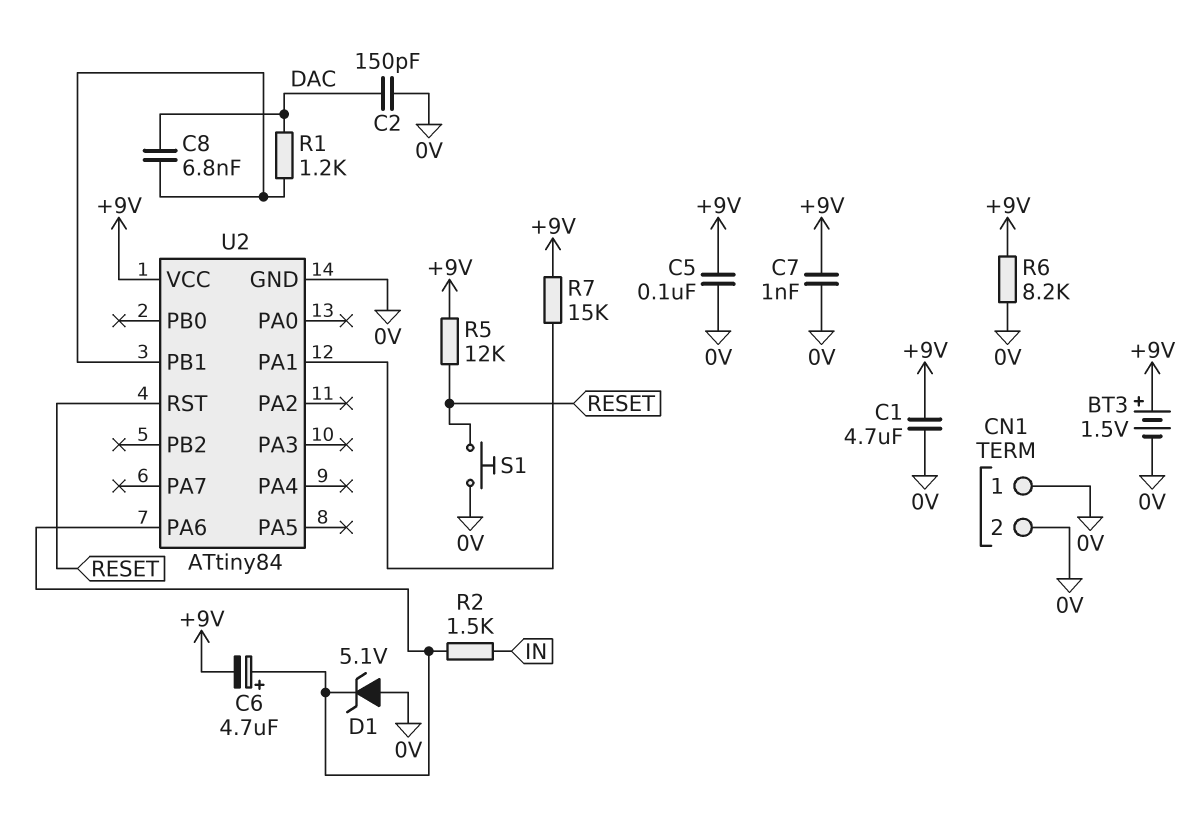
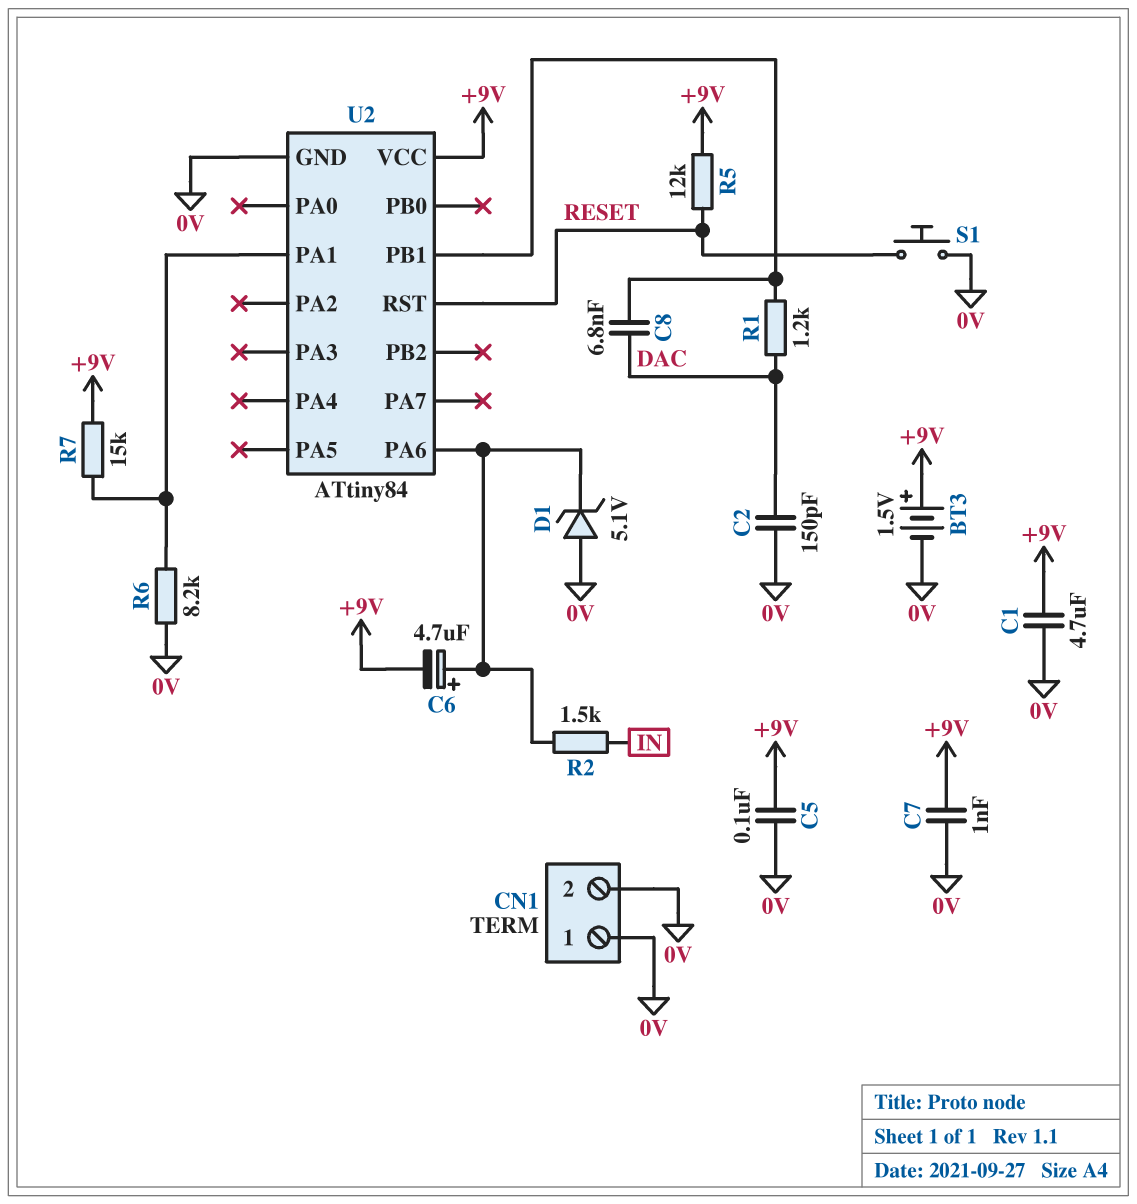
R6: 8.2k (+9V, 0V) -> 8.2k (0V, U2/PA1)

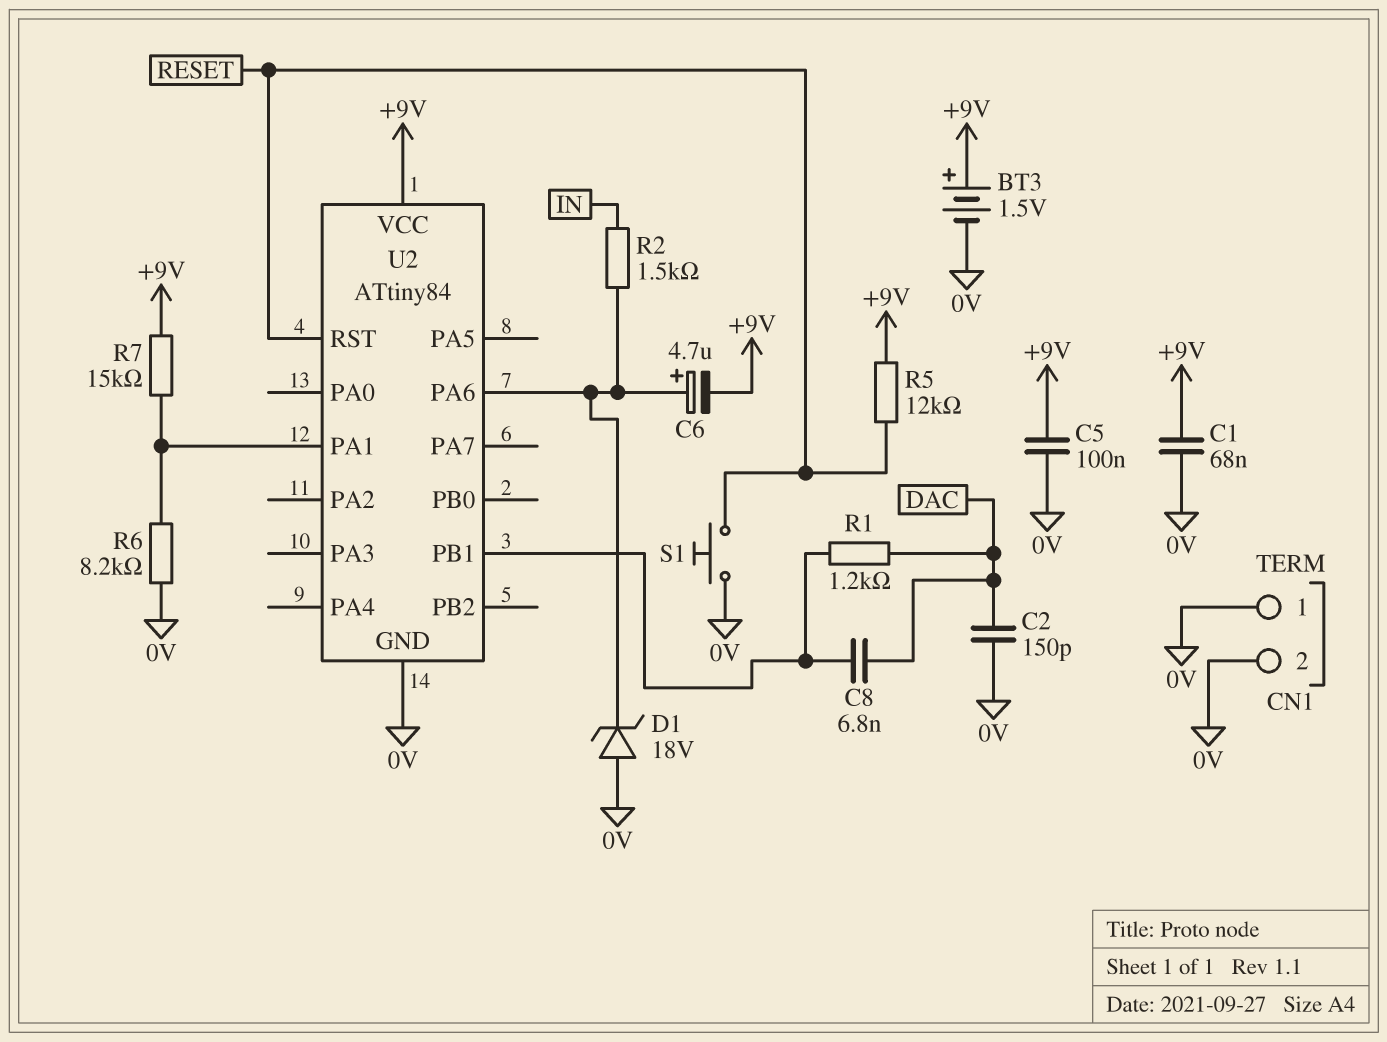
C1: 4.7uF (+9V, 0V) -> 68nF (+9V, 0V)
C7: 1nF (+9V, 0V) -> none
D1: zener 5.1V (A 0V, K U2/PA6) -> zener 18V (A 0V, K U2/PA6)

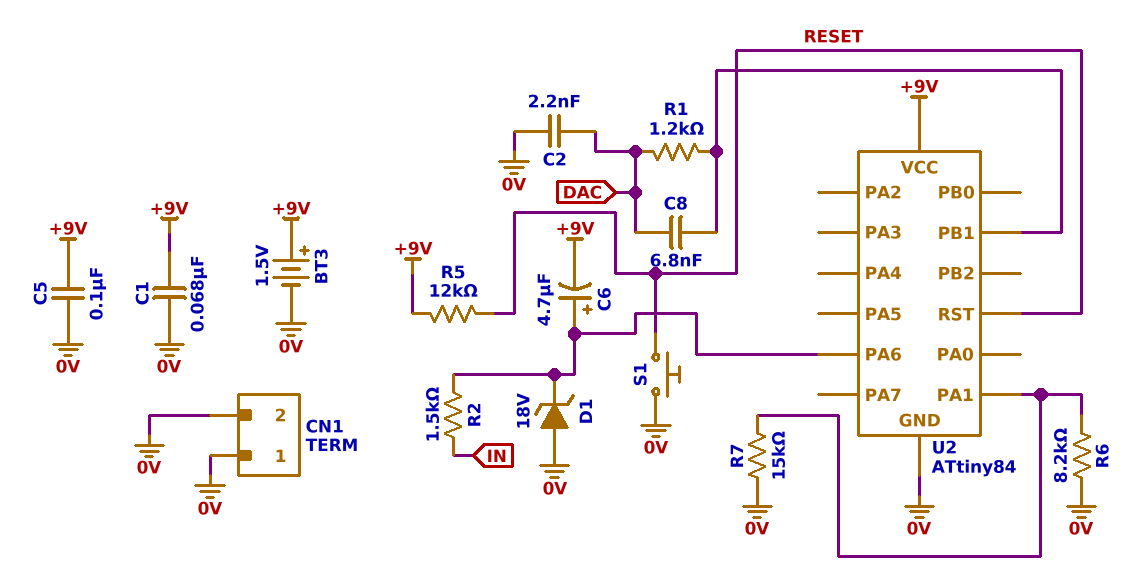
C2: 150pF (0V, DAC) -> 2.2nF (0V, DAC)
R7: 15k (+9V, U2/PA1) -> 15k (0V, U2/PA1)

